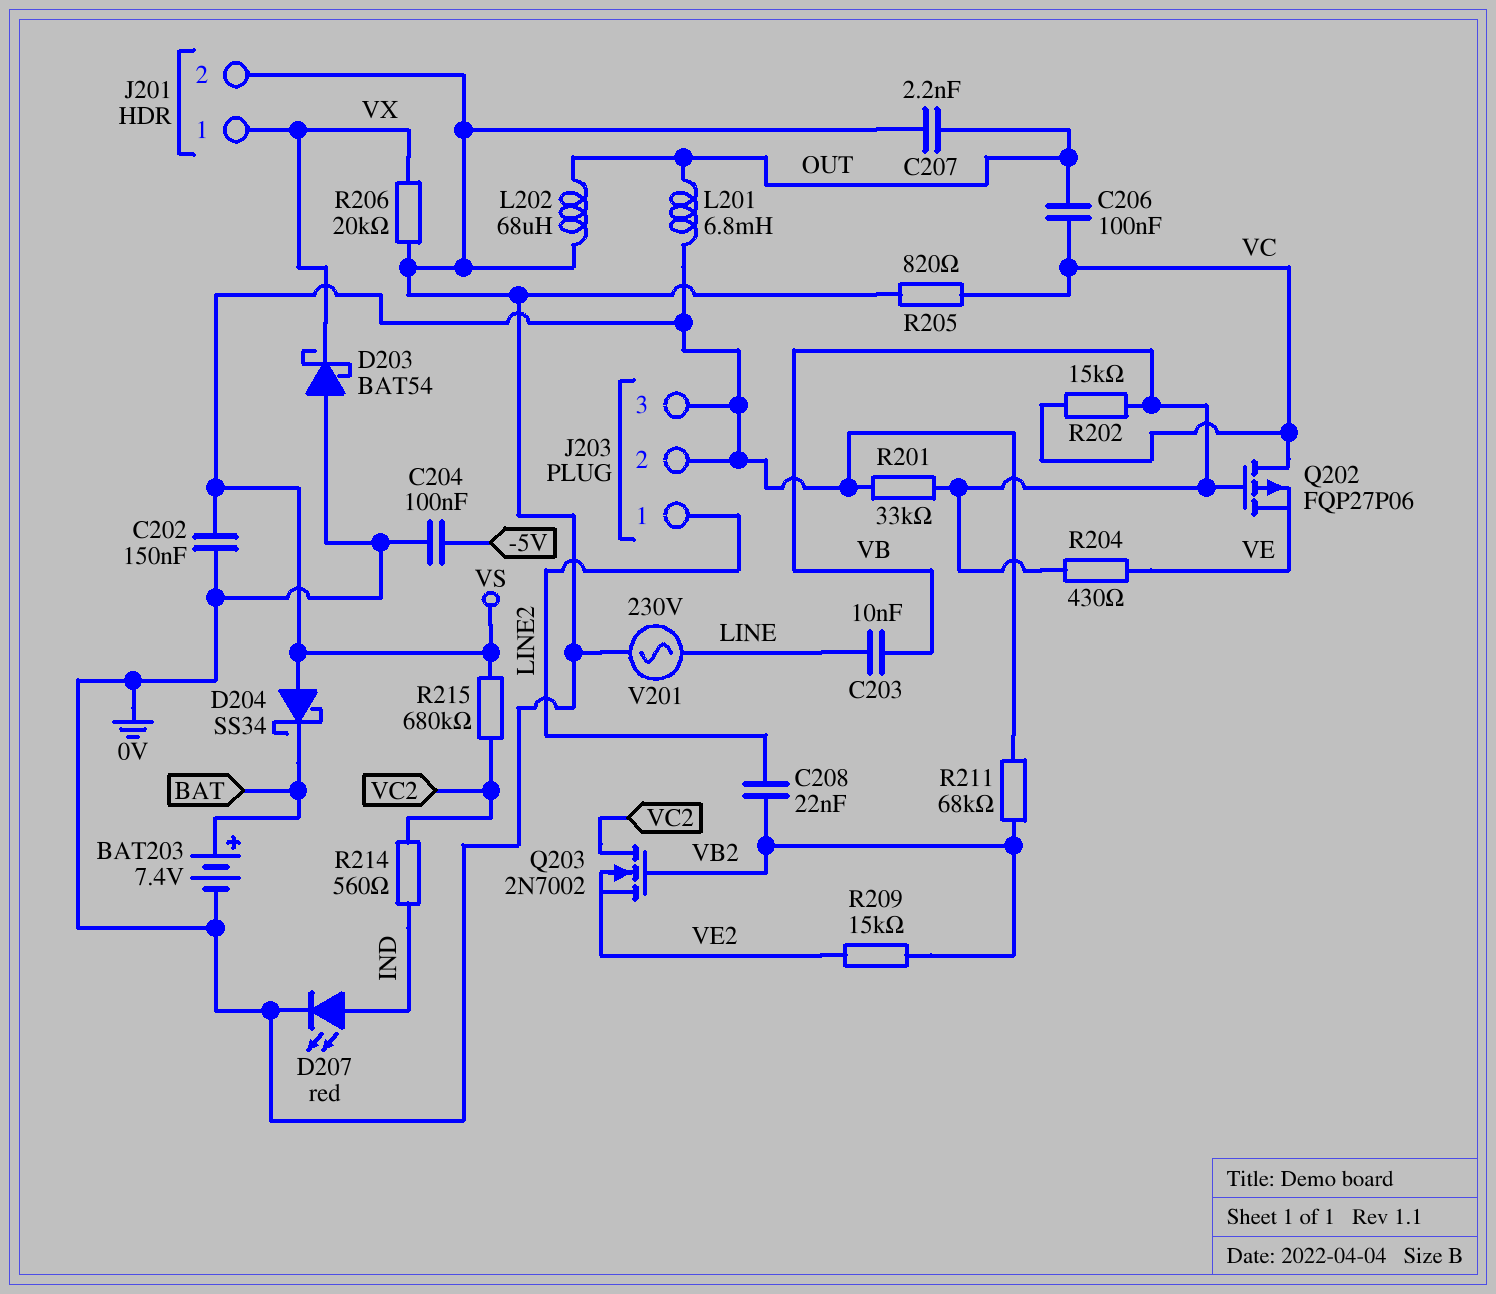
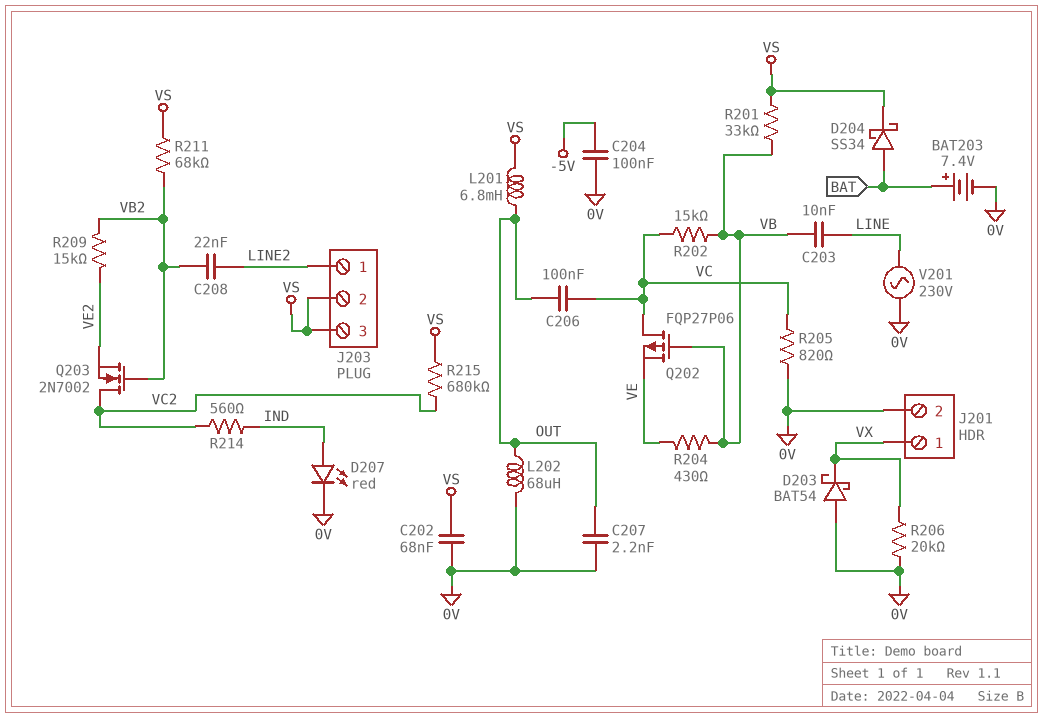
C202: 150nF (0V, VS) -> 68nF (0V, VS)
D204: schottky SS34 (A VS, K BAT) -> schottky SS34 (A BAT, K VS)

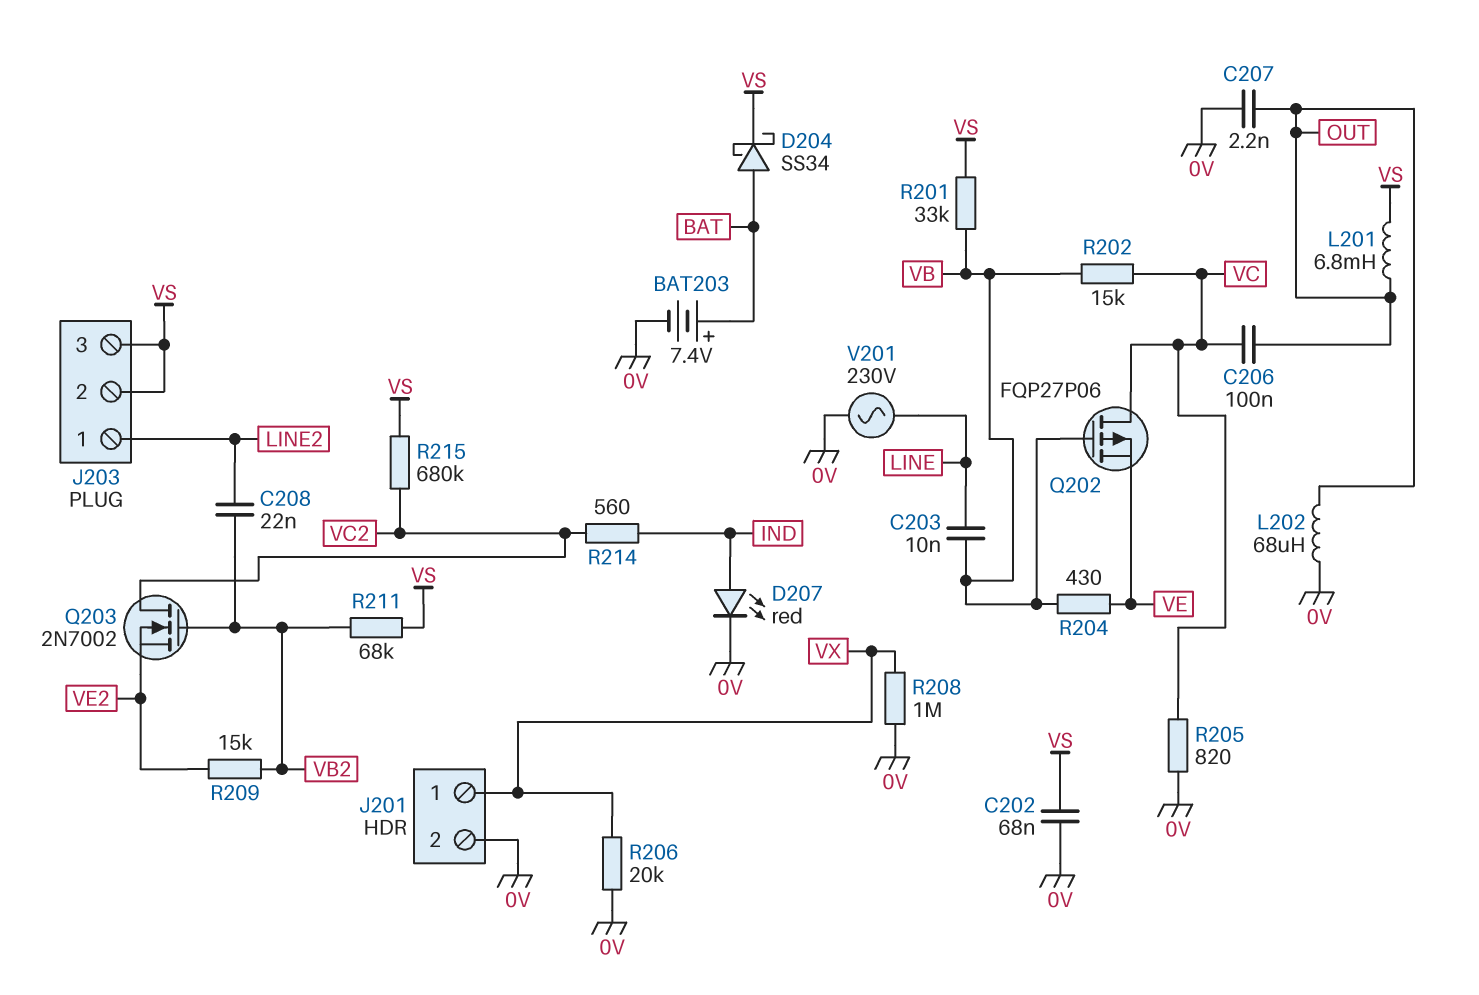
C204: 100nF (-5V, 0V) -> none
D203: schottky BAT54 (A 0V, K VX) -> none
R208: none -> 1M (0V, VX)

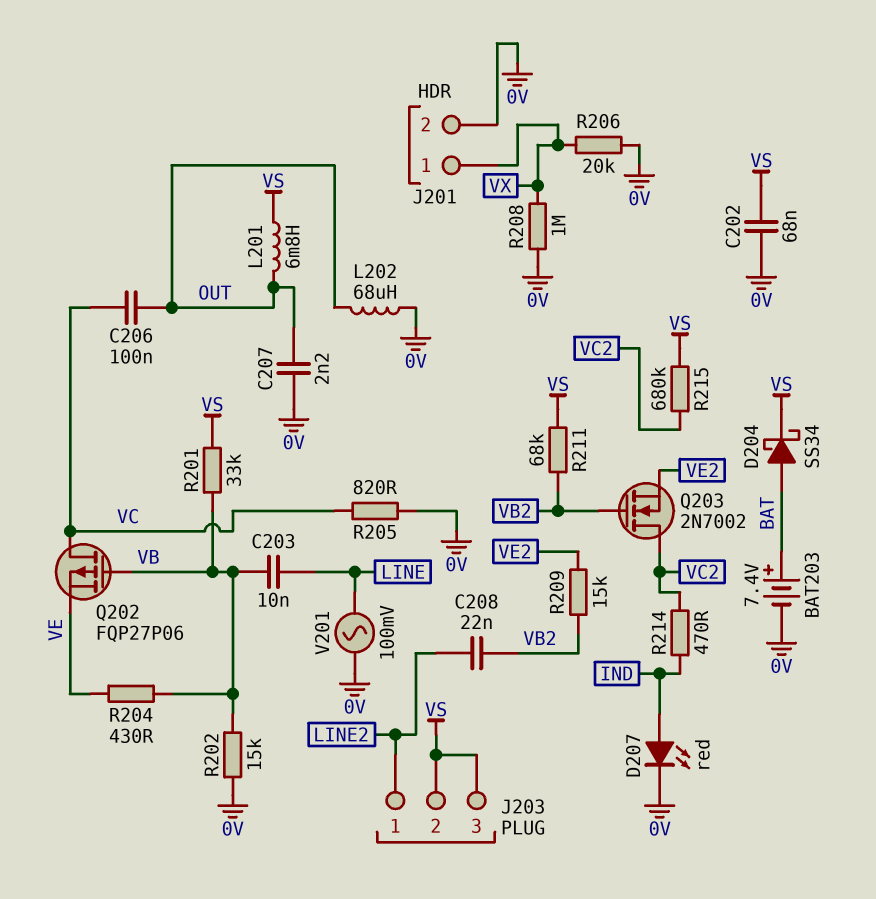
R202: 15k (VB, VC) -> 15k (0V, VB)
R214: 560 (IND, VC2) -> 470 (IND, VC2)
V201: AC 230V (0V, LINE) -> AC 100mV (0V, LINE)

